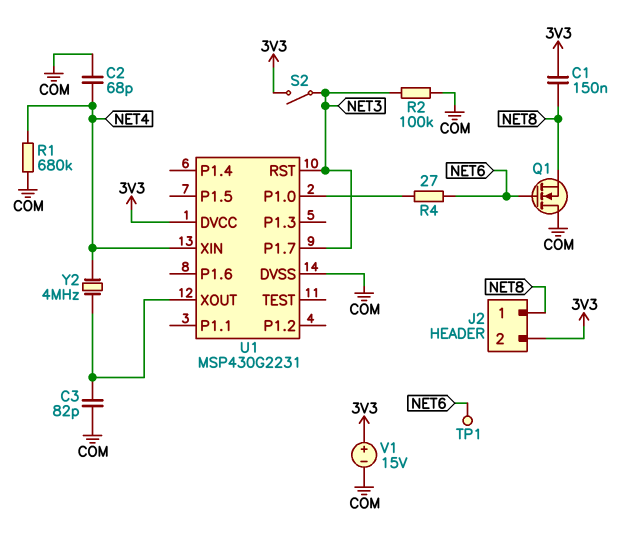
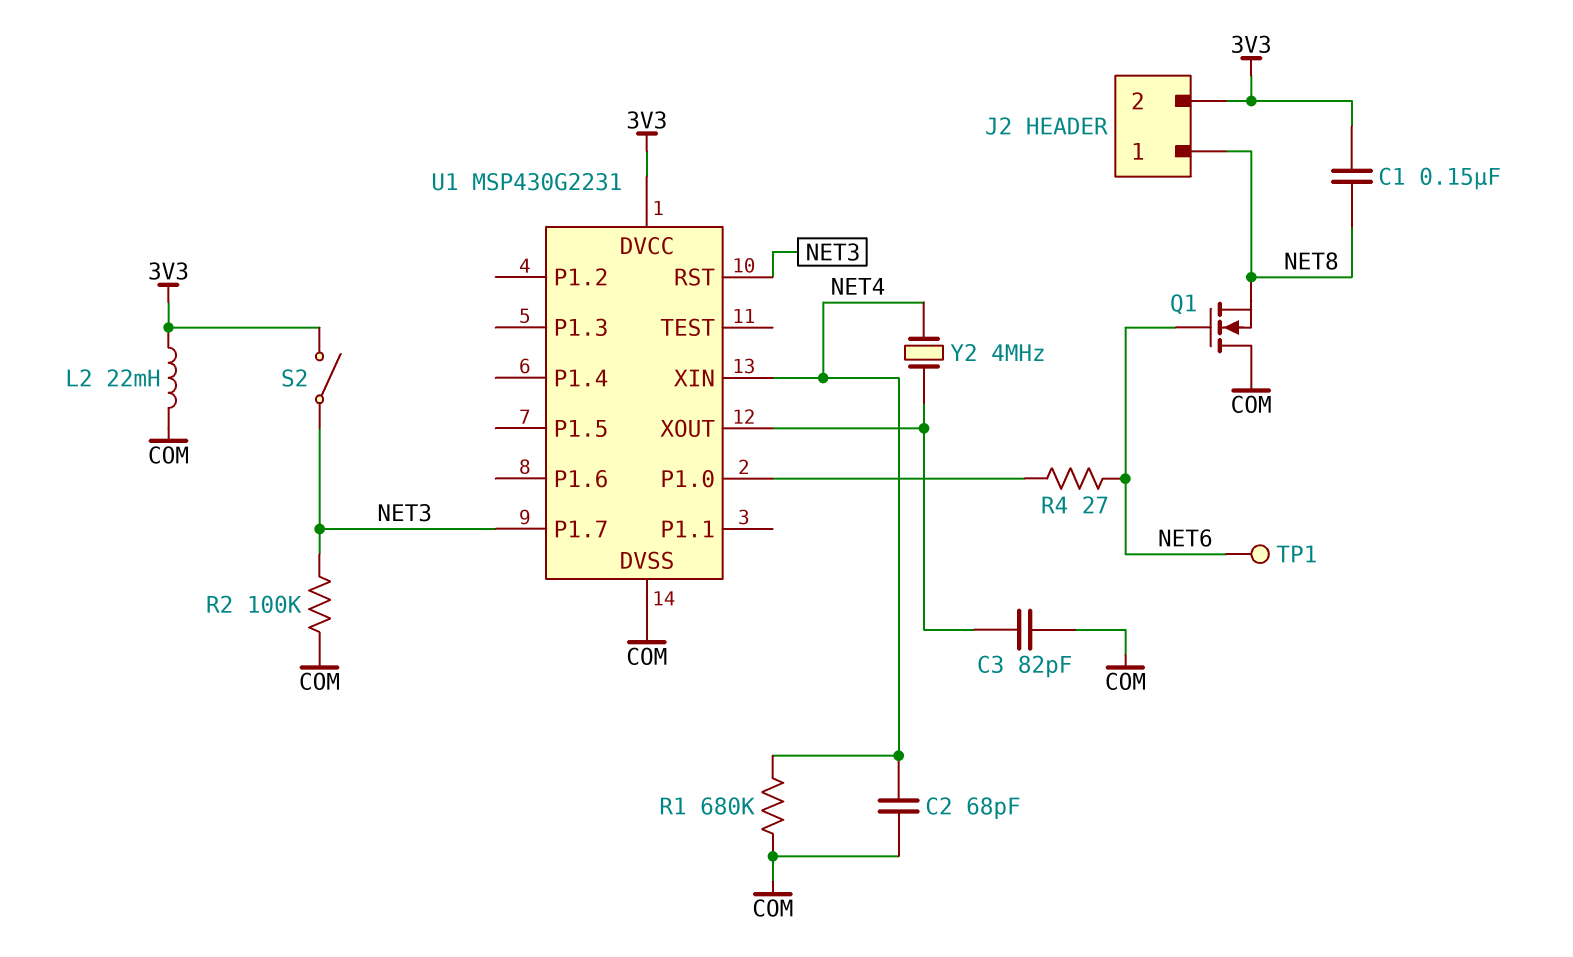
L2: none -> 22mH (3V3, COM)
V1: 15V (plus 3V3, minus COM) -> none

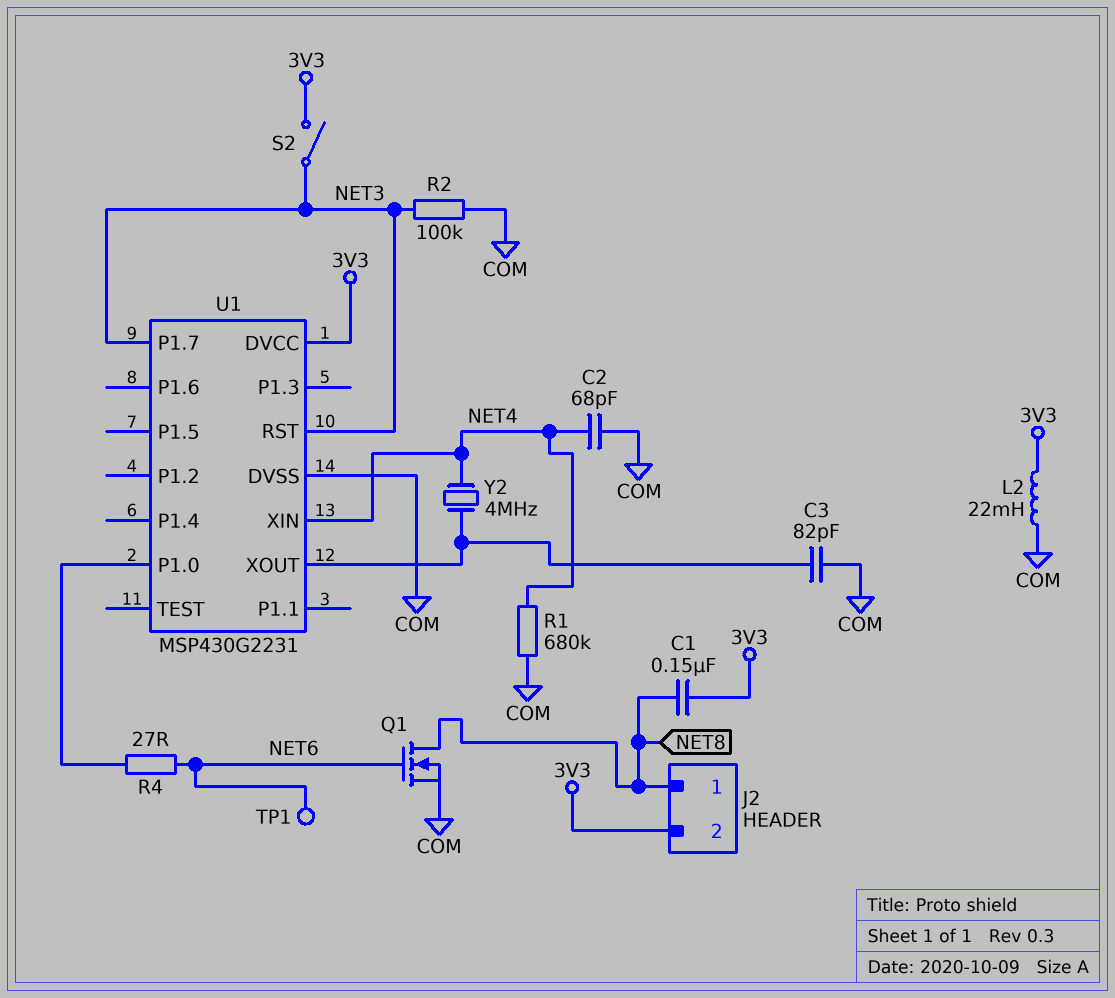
Q1: NMOS (G NET6, D COM, S NET8) -> NMOS (G NET6, D NET8, S COM)

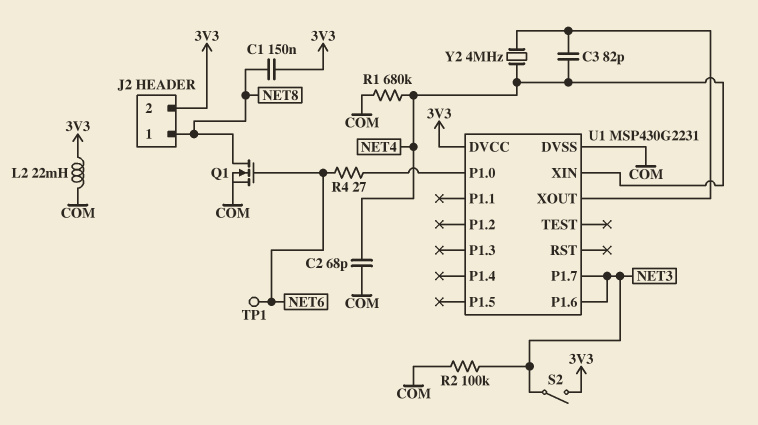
C3: 82pF (COM, U1/XOUT) -> 82pF (NET4, U1/XOUT)
U1 pin P1.6: none -> NET3
U1 pin RST: NET3 -> none

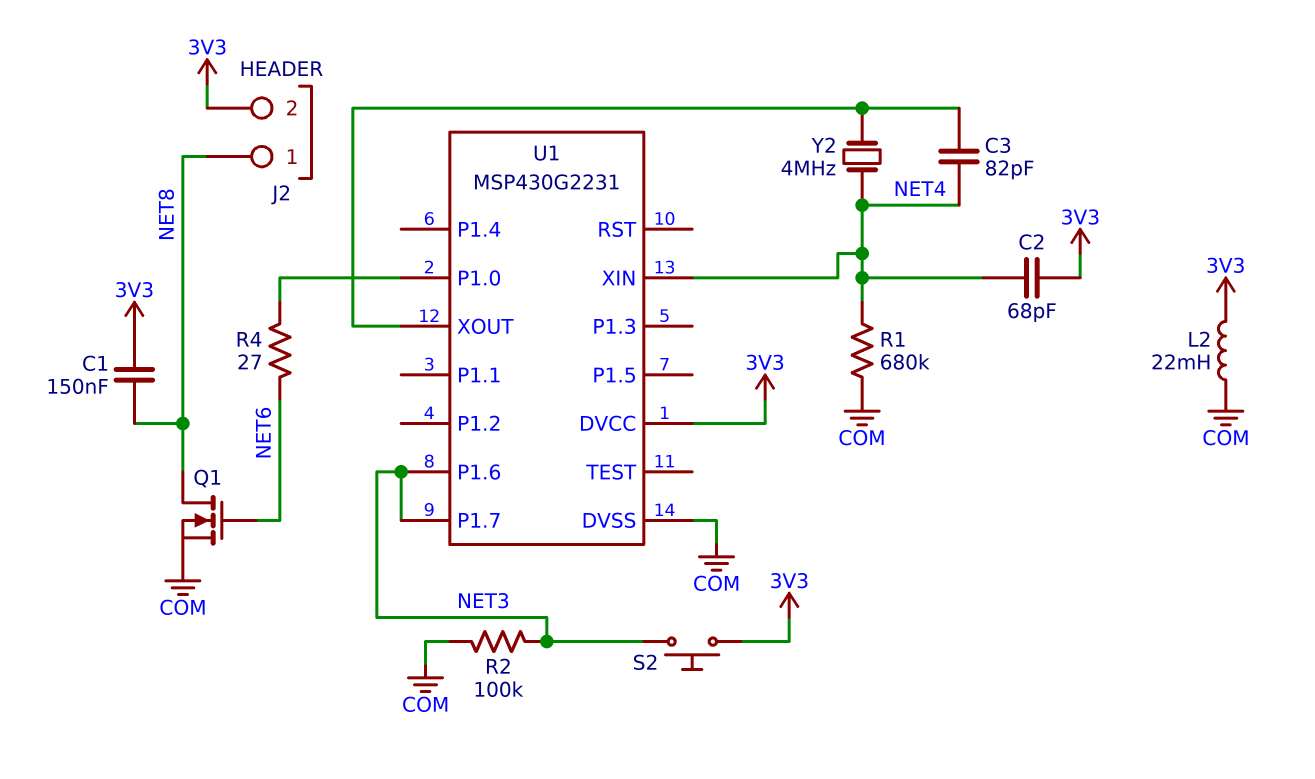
C2: 68pF (COM, NET4) -> 68pF (3V3, NET4)
S2: switch (3V3, NET3) -> button (3V3, NET3)
TP1: test point (NET6) -> none

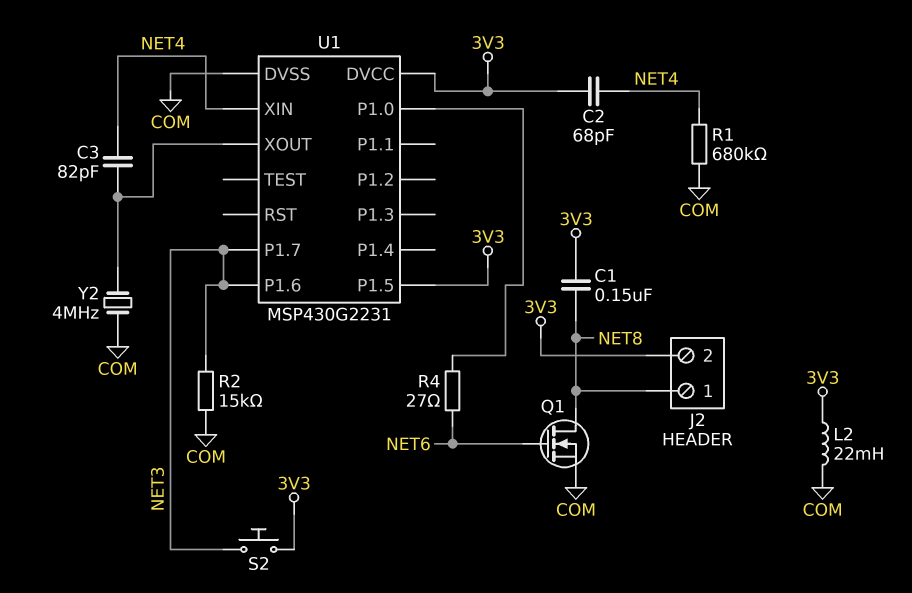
R2: 100k (COM, NET3) -> 15k (COM, NET3)
U1 pin P1.5: none -> 3V3
Y2: 4MHz (NET4, U1/XOUT) -> 4MHz (COM, U1/XOUT)

